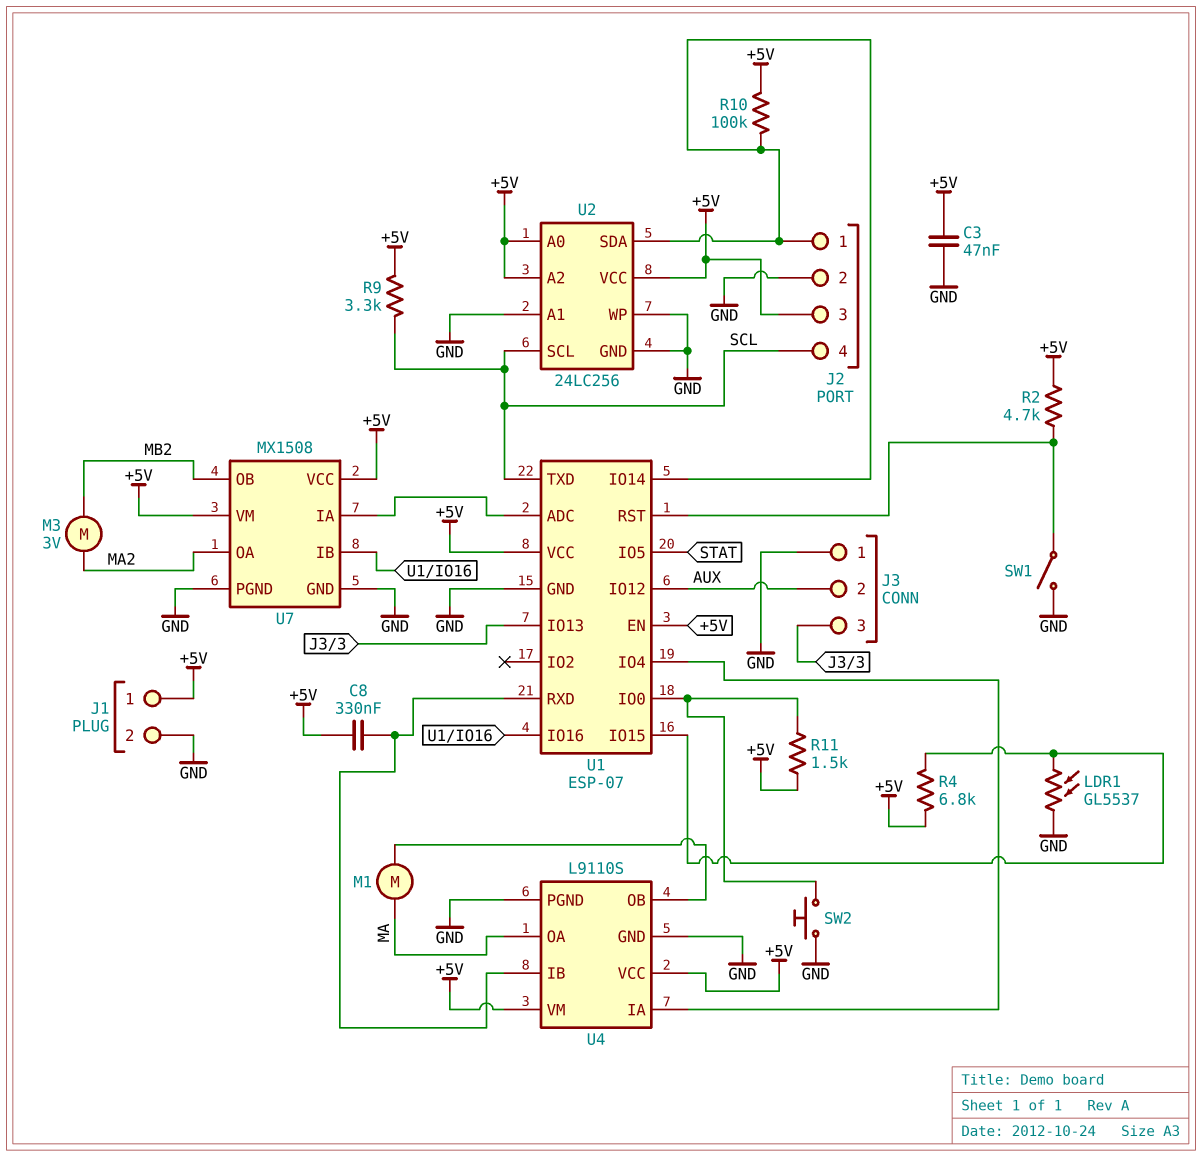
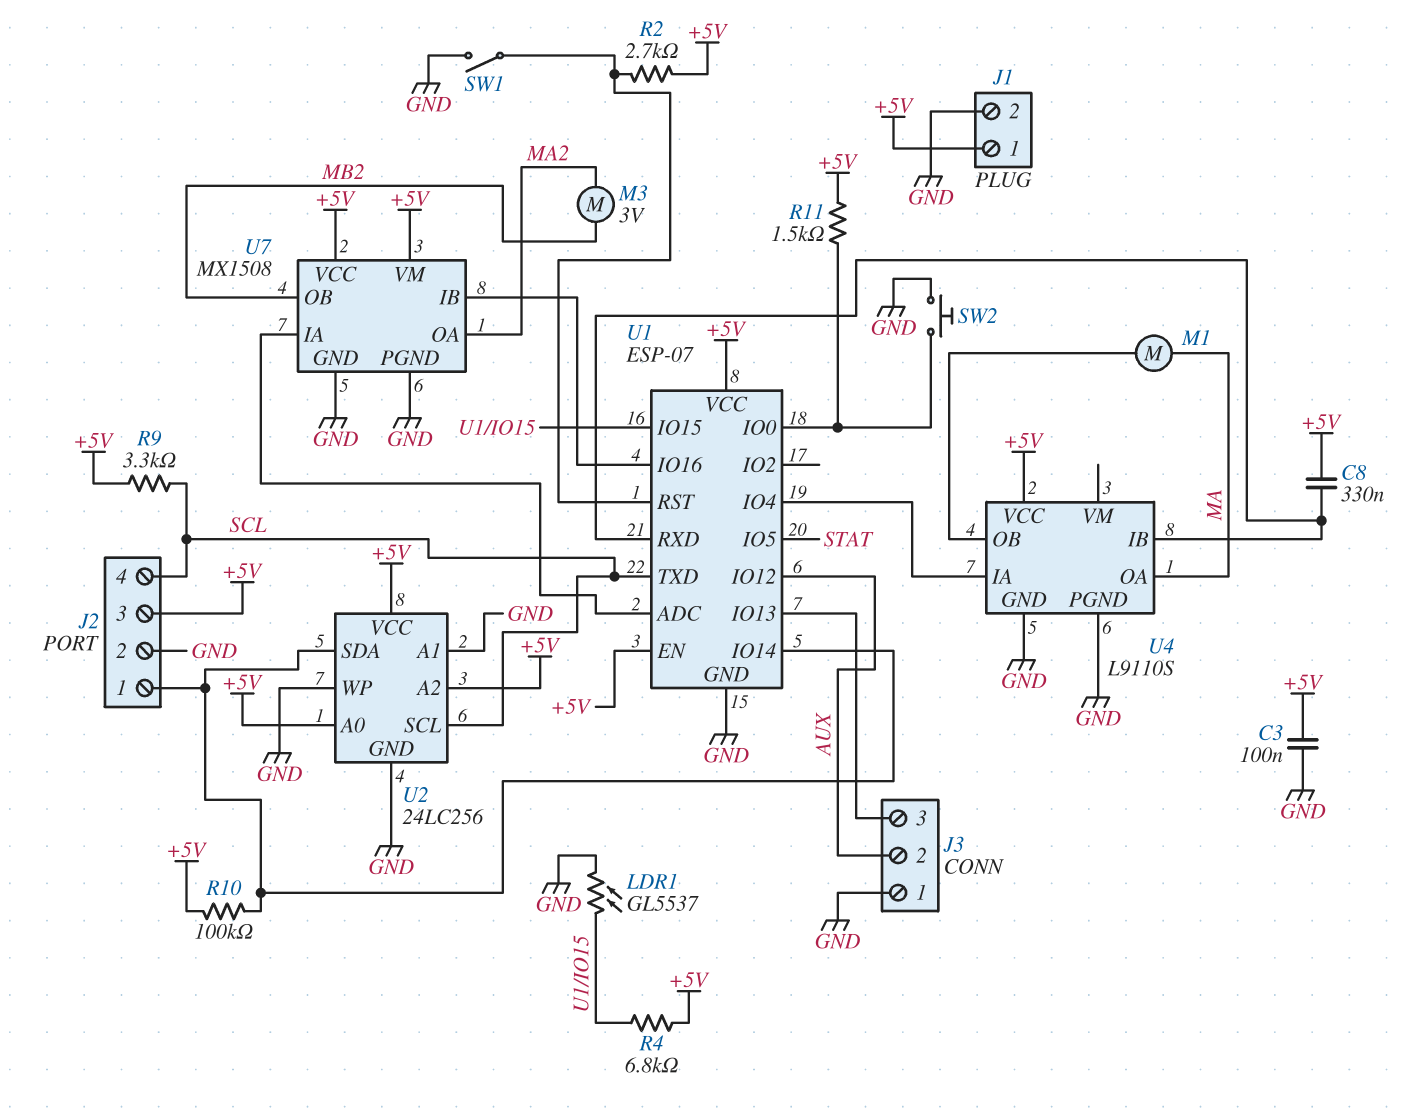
C3: 47nF (+5V, GND) -> 100nF (+5V, GND)
R2: 4.7k (+5V, U1/RST) -> 2.7k (+5V, U1/RST)
U4 pin VM: +5V -> none

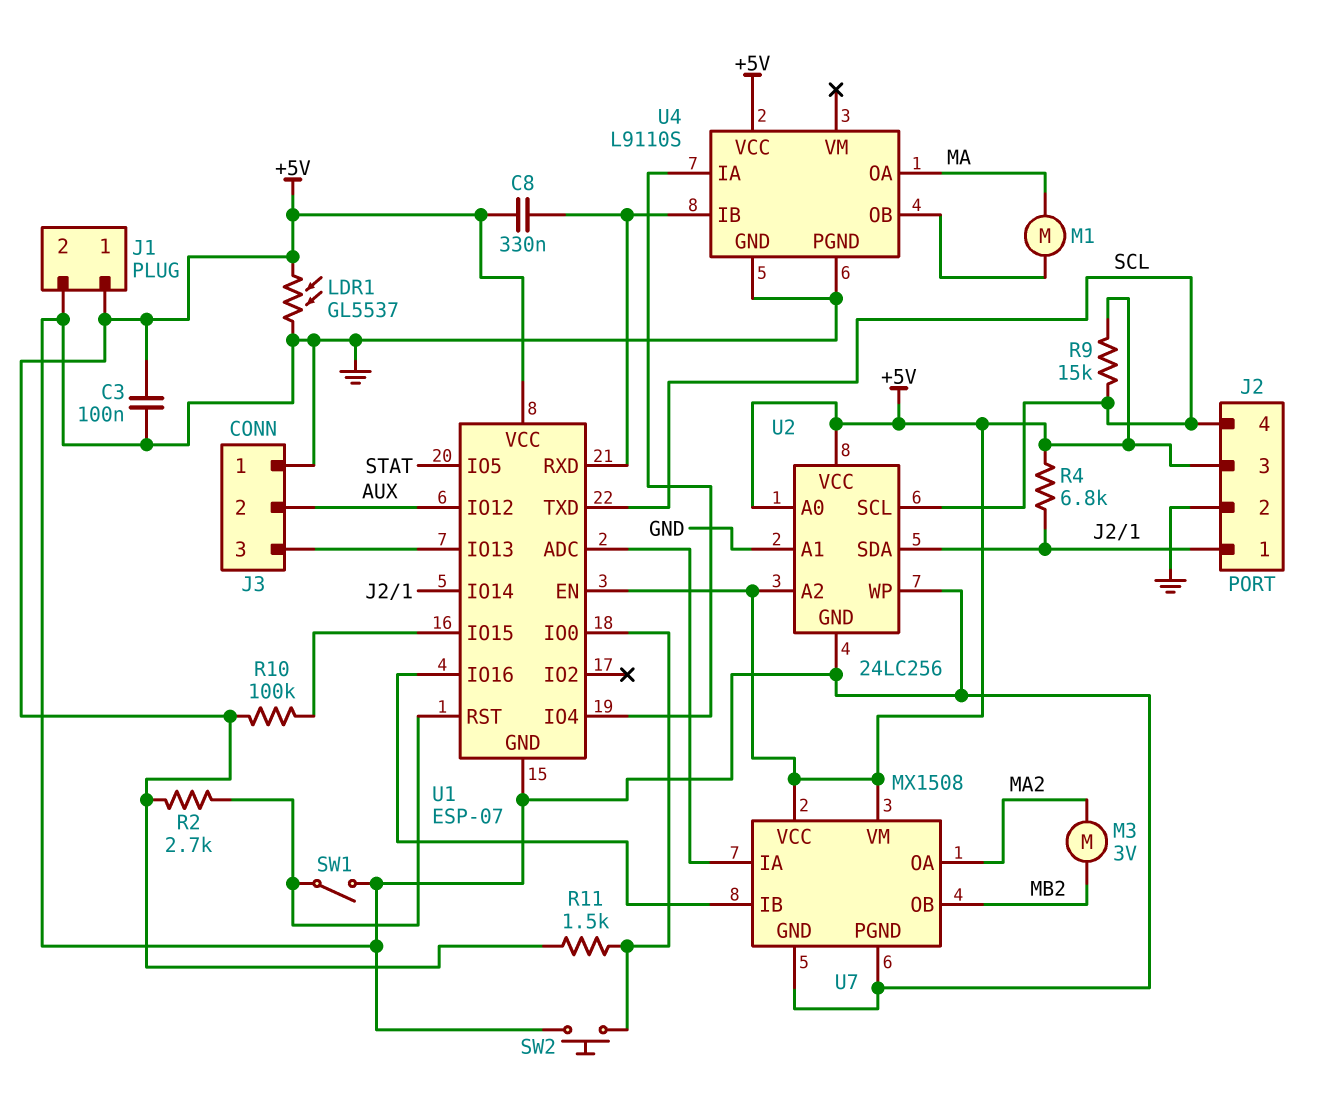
LDR1: GL5537 (GND, U1/IO15) -> GL5537 (+5V, GND)
R4: 6.8k (+5V, U1/IO15) -> 6.8k (+5V, J2/1)
R9: 3.3k (+5V, SCL) -> 15k (+5V, SCL)
R10: 100k (+5V, J2/1) -> 100k (+5V, U1/IO15)

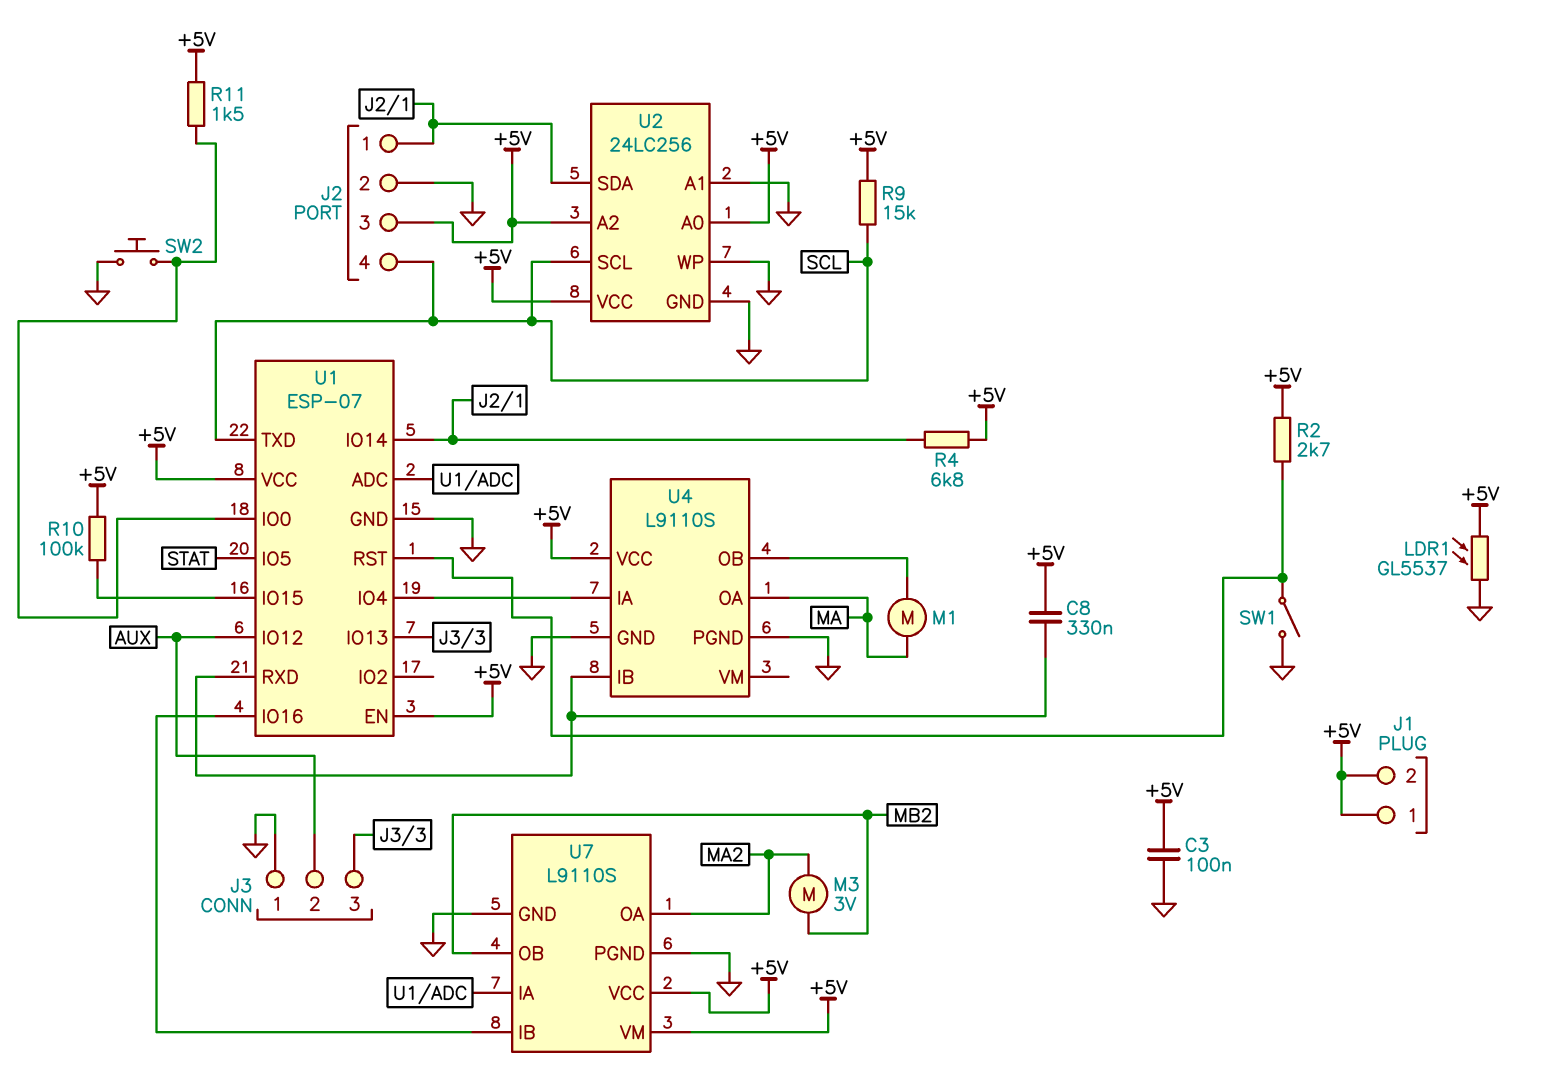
J1 pin 2: GND -> +5V
U7: MX1508 -> L9110S

